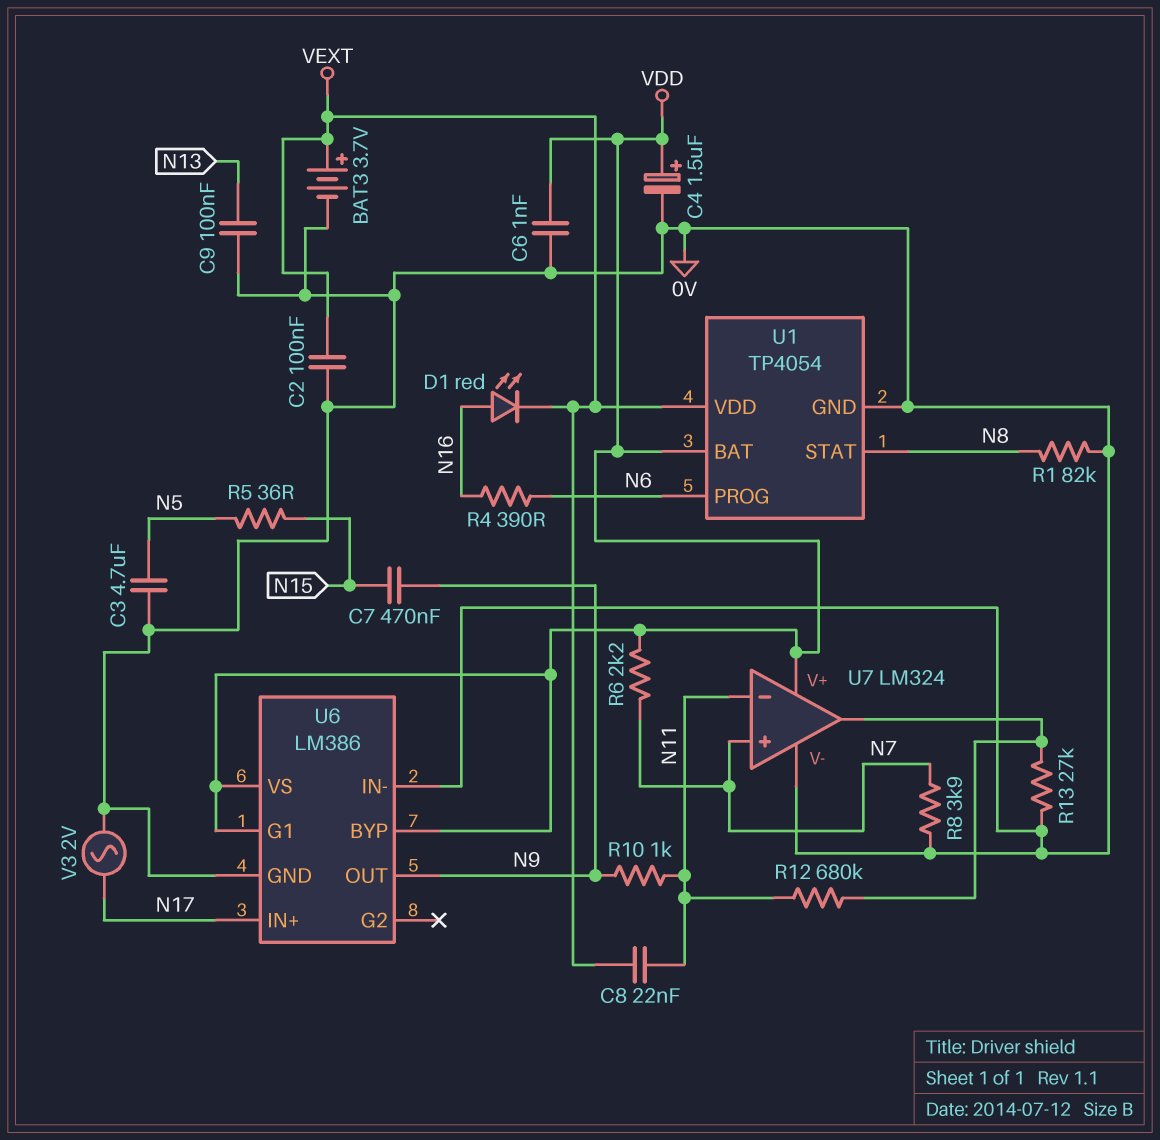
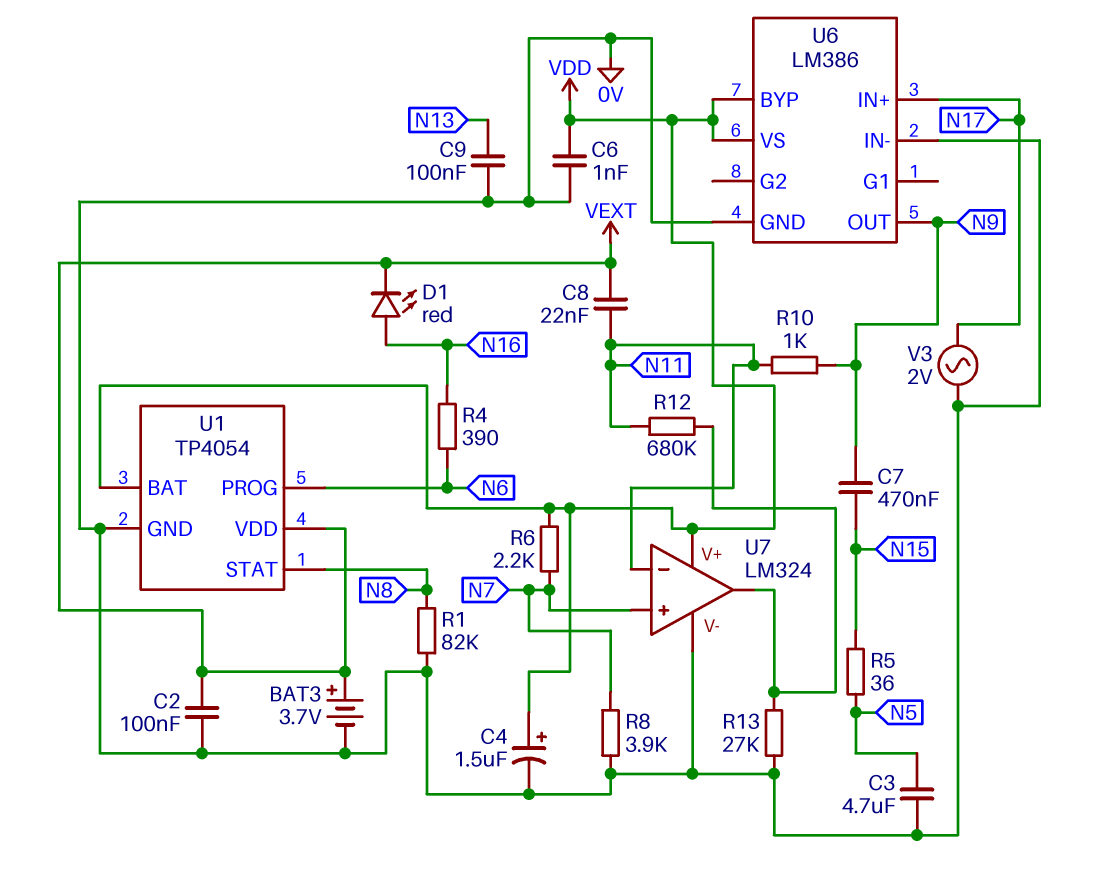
U6 pin G1: VDD -> none

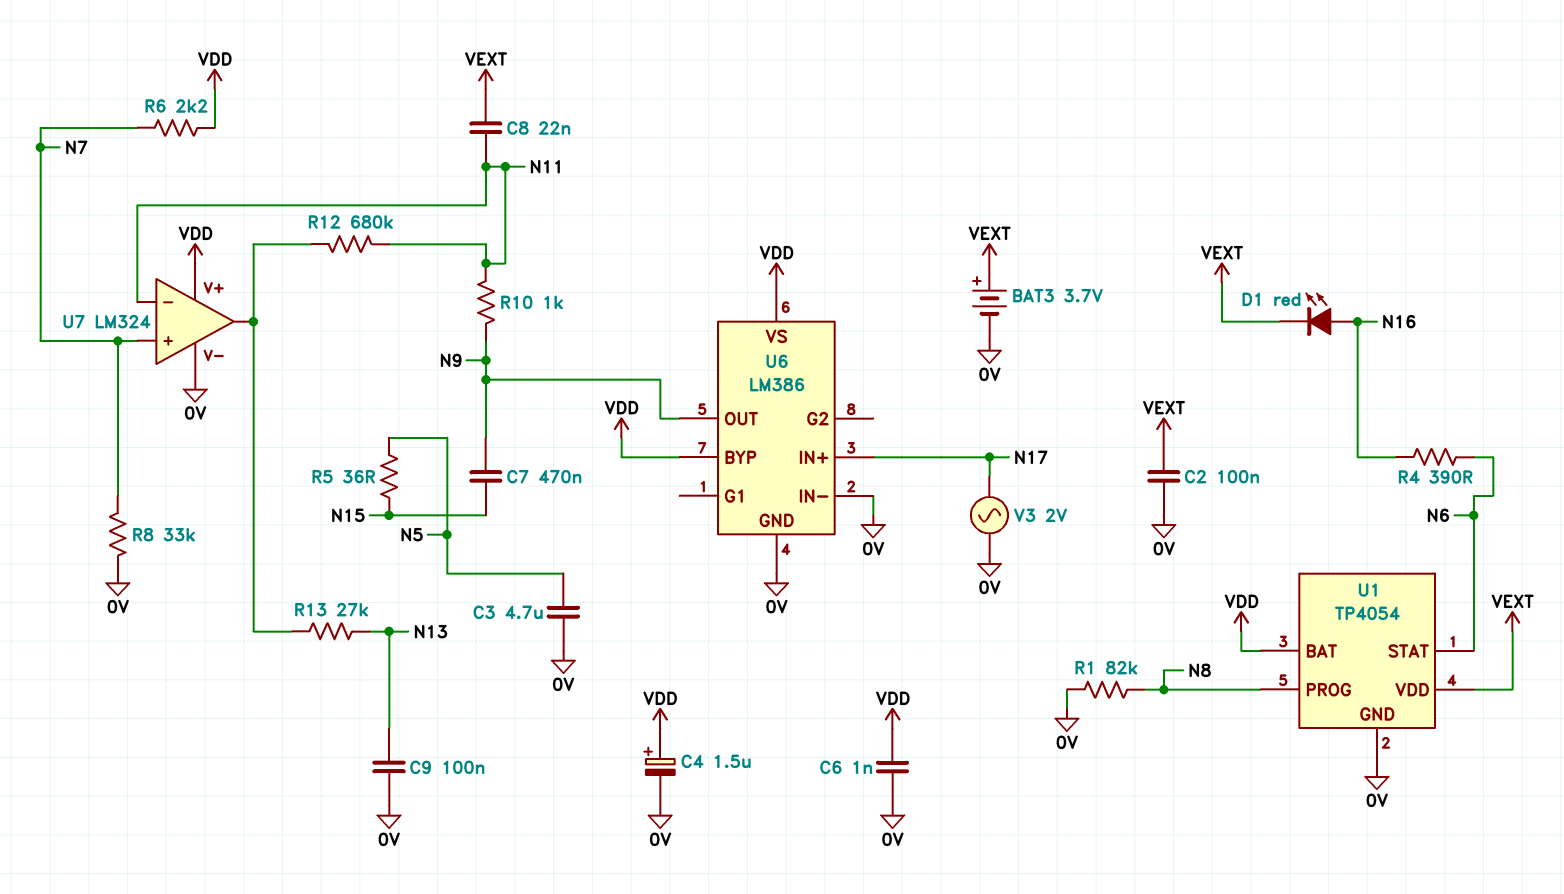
R8: 3.9k (0V, N7) -> 33k (0V, N7)
R13: 27k (0V, U7/out) -> 27k (N13, U7/out)
U1 pin PROG: N6 -> N8
U1 pin STAT: N8 -> N6

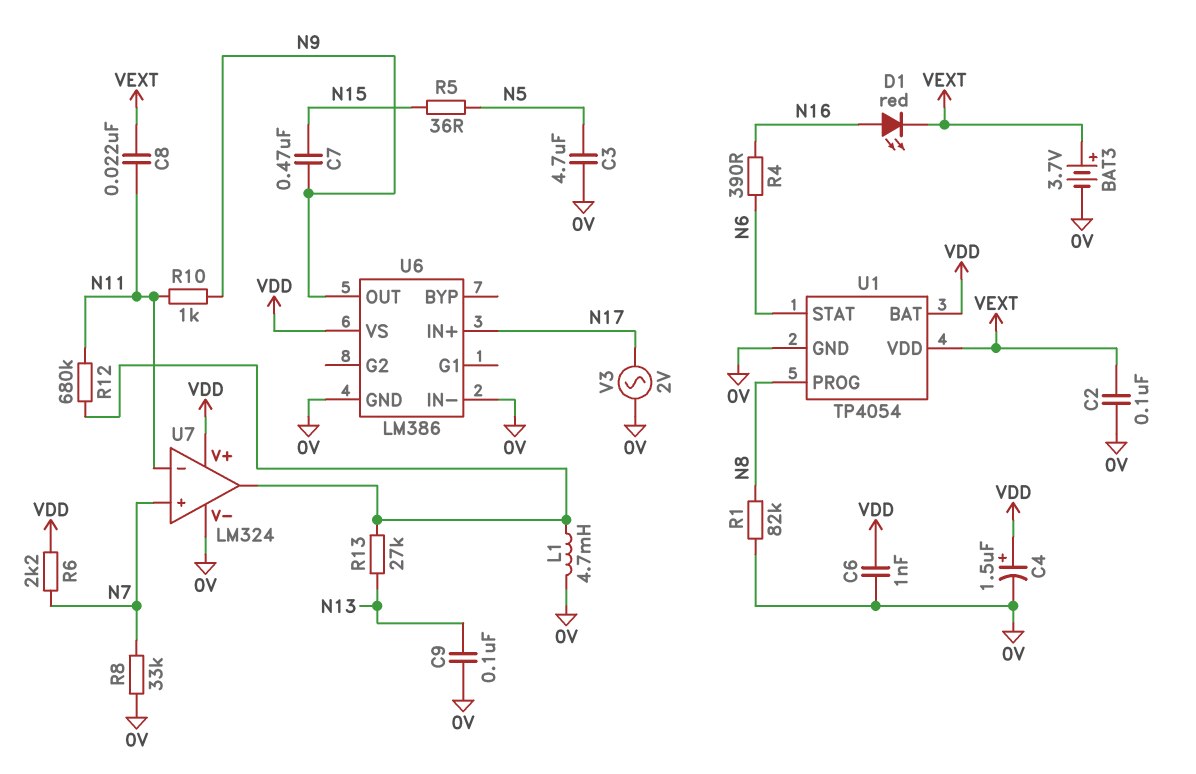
L1: none -> 4.7mH (0V, U7/out)
U6 pin BYP: VDD -> none

